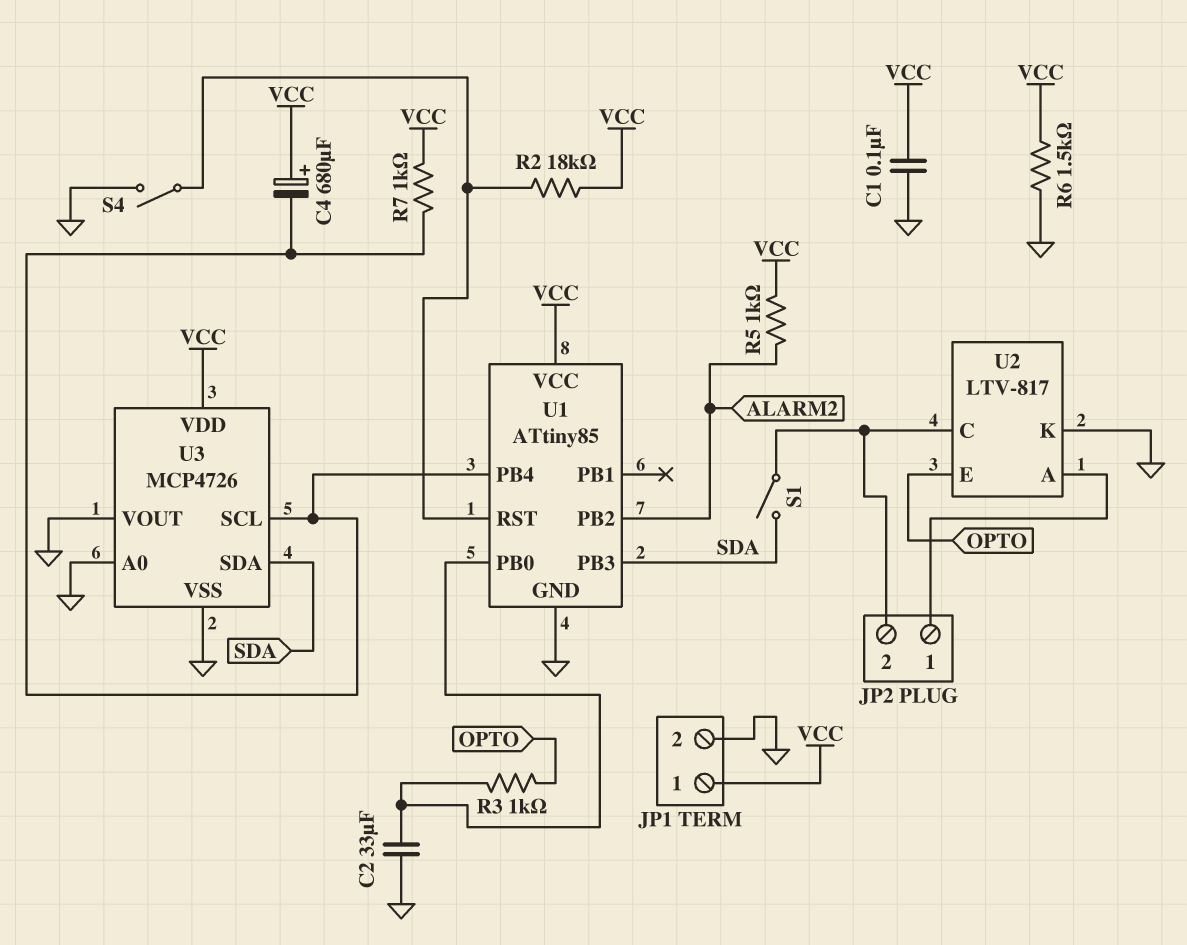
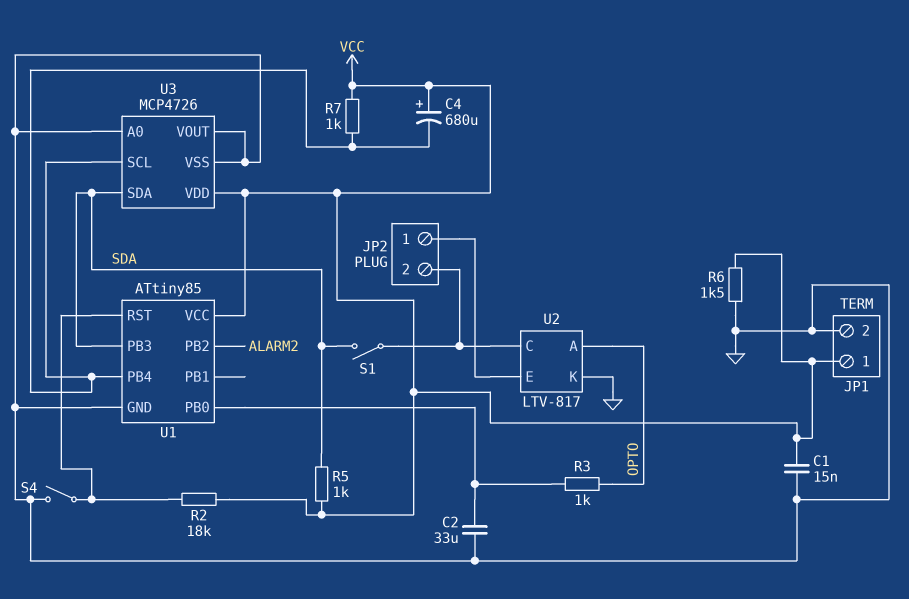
C1: 100nF (GND, VCC) -> 15nF (GND, VCC)
R5: 1k (ALARM2, VCC) -> 1k (SDA, VCC)
U2 pin A: JP2/1 -> OPTO
U2 pin E: OPTO -> JP2/1

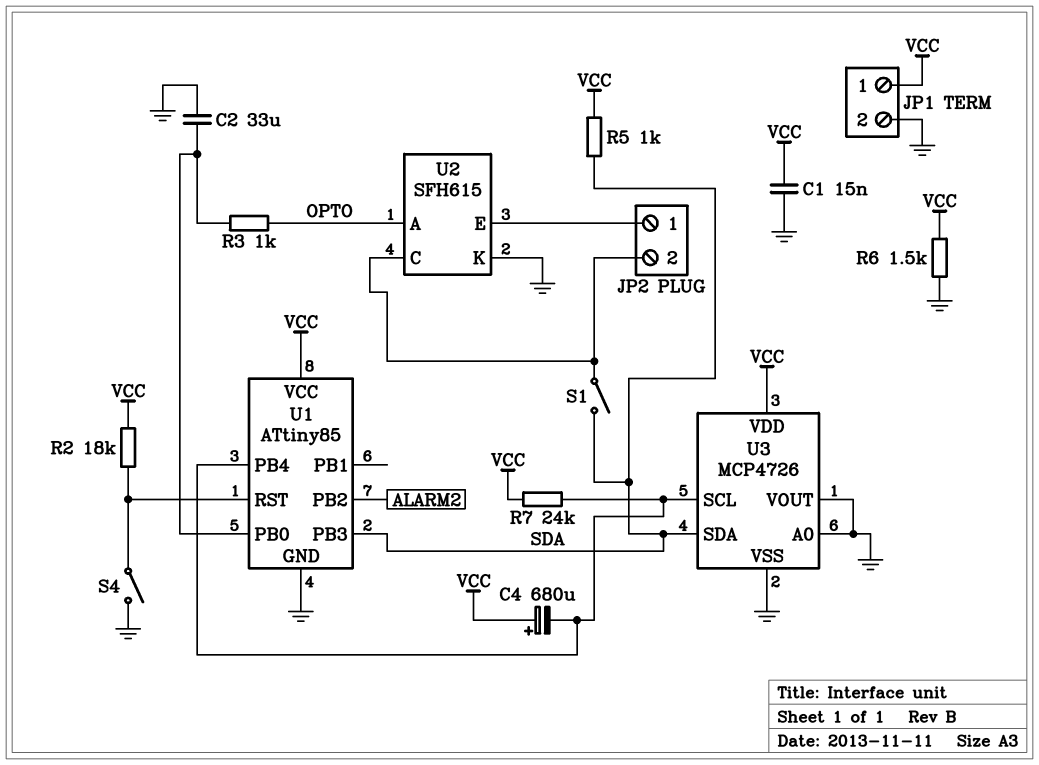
R7: 1k (U1/PB4, VCC) -> 24k (U1/PB4, VCC)
U2: LTV-817 -> SFH615

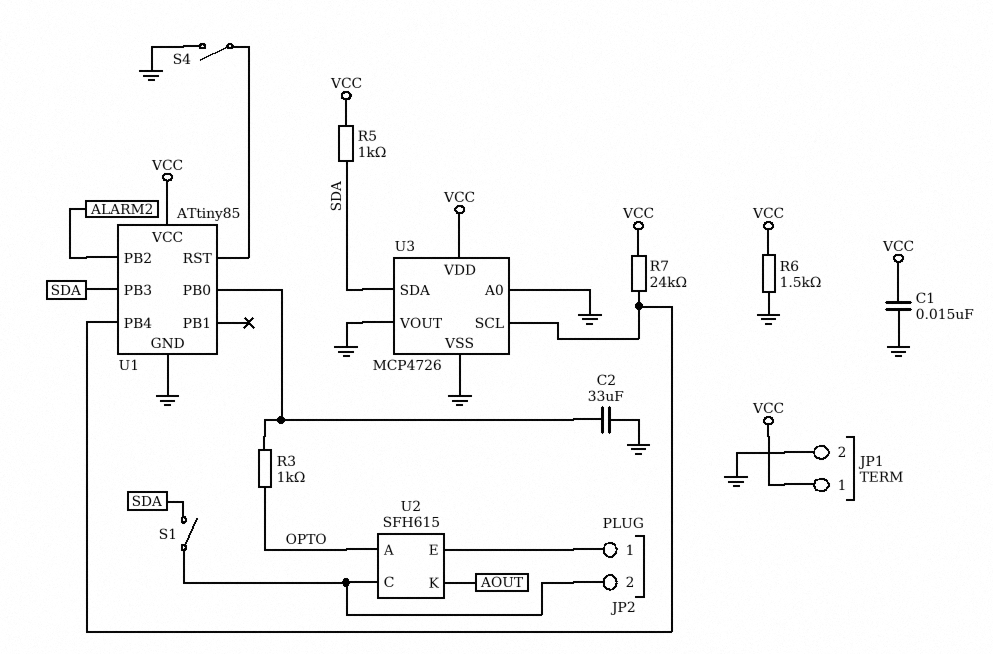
C4: 680uF (plus VCC, minus U1/PB4) -> none
R2: 18k (U1/RST, VCC) -> none
U2 pin K: GND -> AOUT

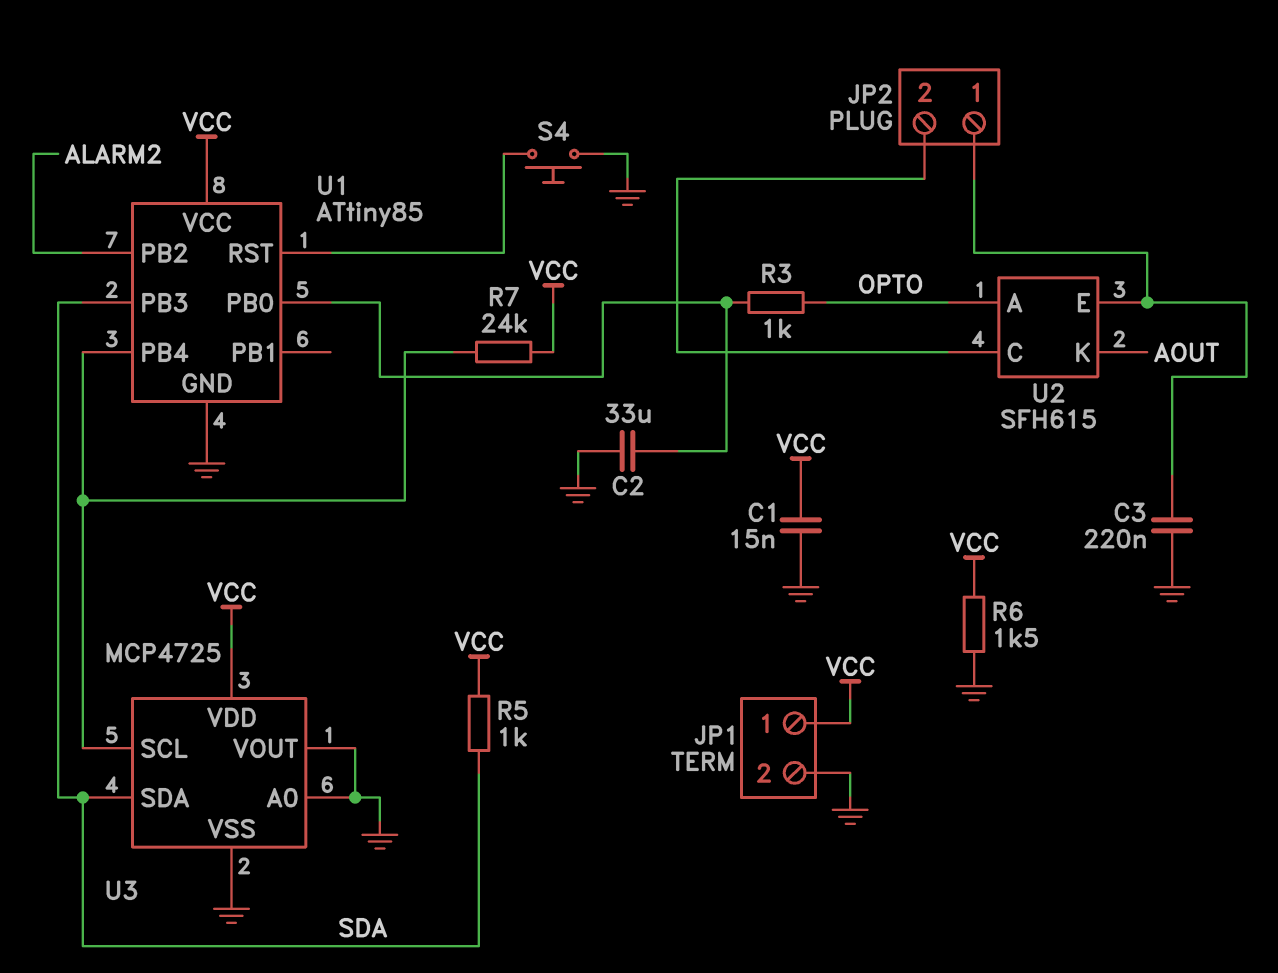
C3: none -> 220nF (GND, JP2/1)
S1: switch (JP2/2, SDA) -> none
S4: switch (GND, U1/RST) -> button (GND, U1/RST)
U3: MCP4726 -> MCP4725

